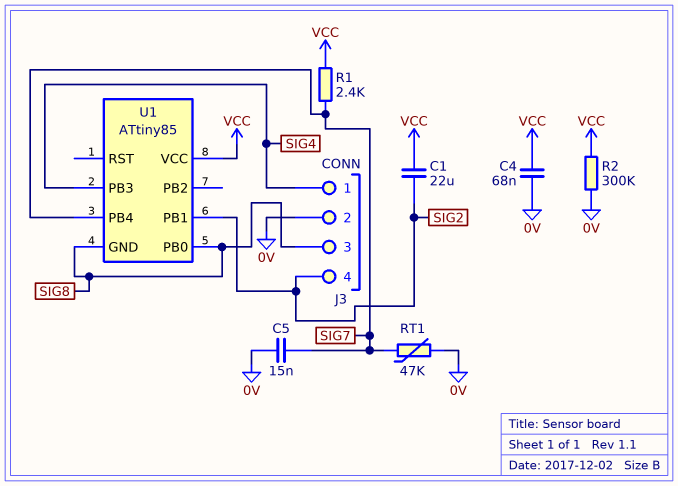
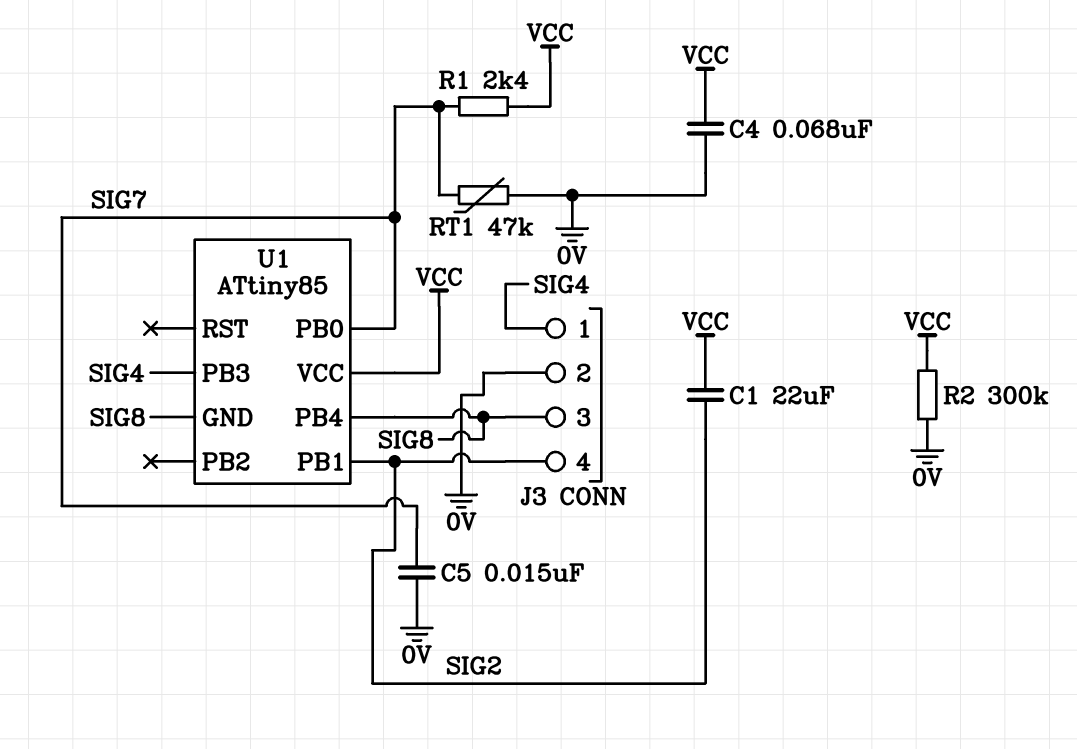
U1 pin PB0: SIG8 -> SIG7
U1 pin PB4: SIG7 -> SIG8

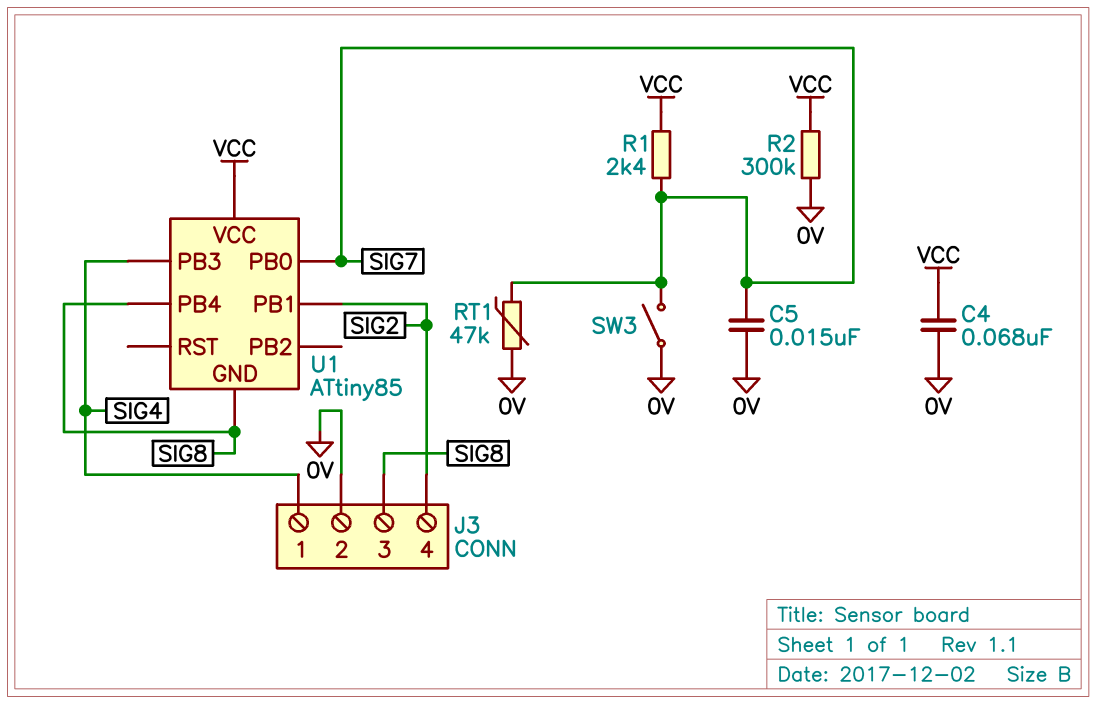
C1: 22uF (SIG2, VCC) -> none
SW3: none -> switch (0V, SIG7)

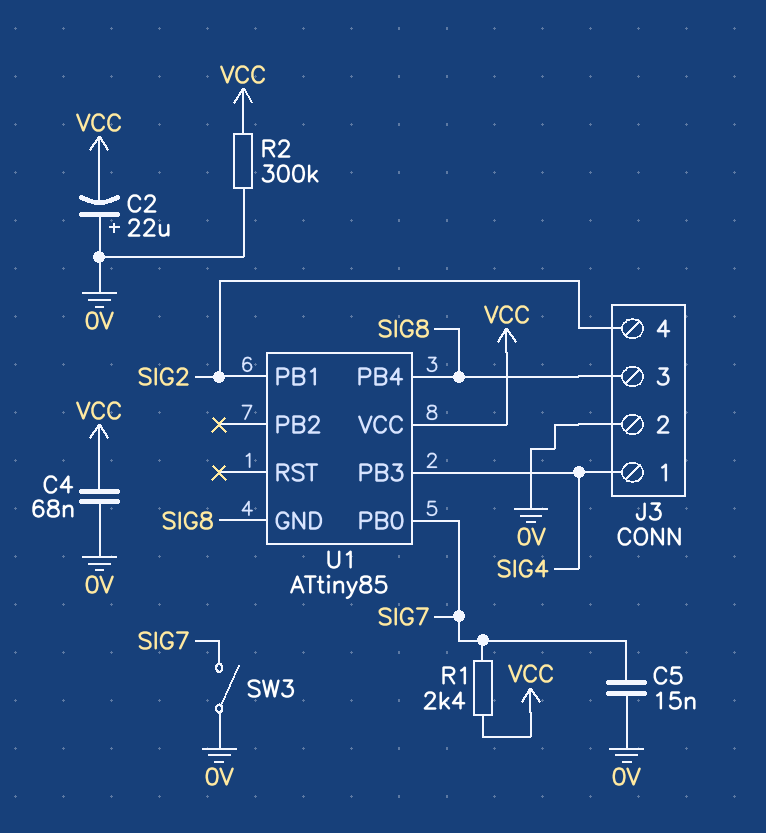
C2: none -> 22uF (plus 0V, minus VCC)
RT1: 47k (0V, SIG7) -> none

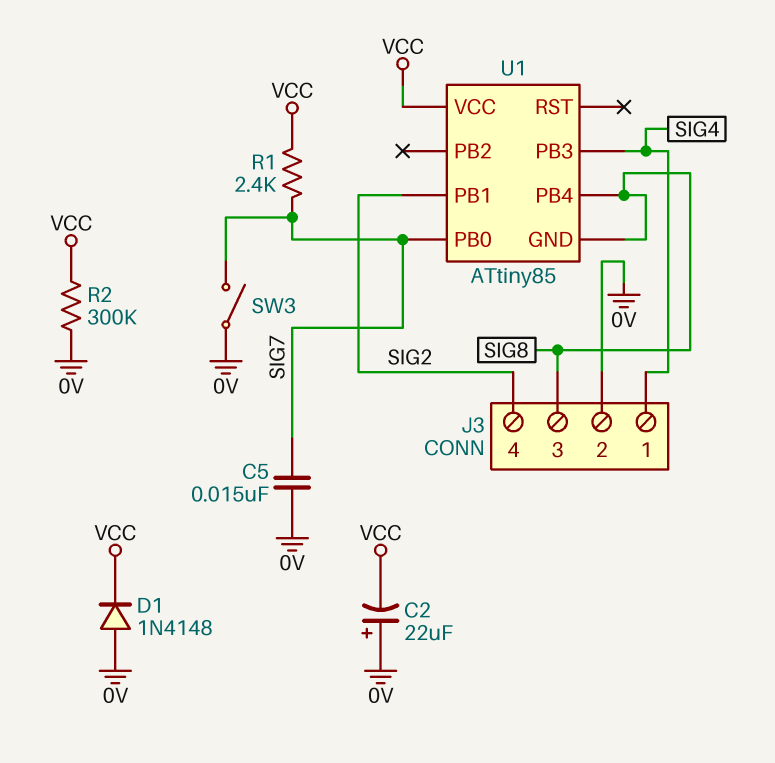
C4: 68nF (0V, VCC) -> none
D1: none -> diode 1N4148 (A 0V, K VCC)

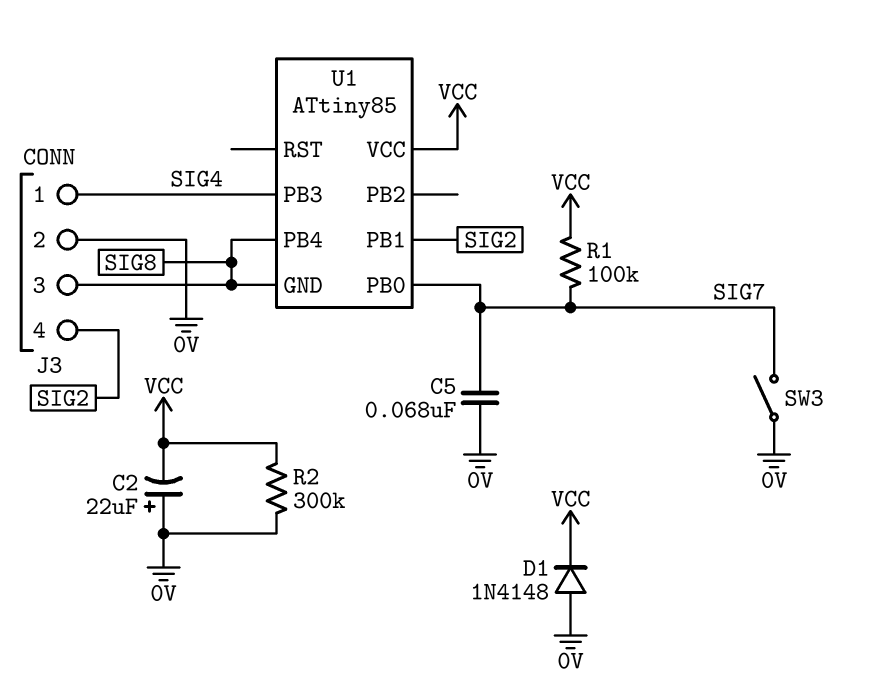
C5: 15nF (0V, SIG7) -> 68nF (0V, SIG7)
R1: 2.4k (SIG7, VCC) -> 100k (SIG7, VCC)

